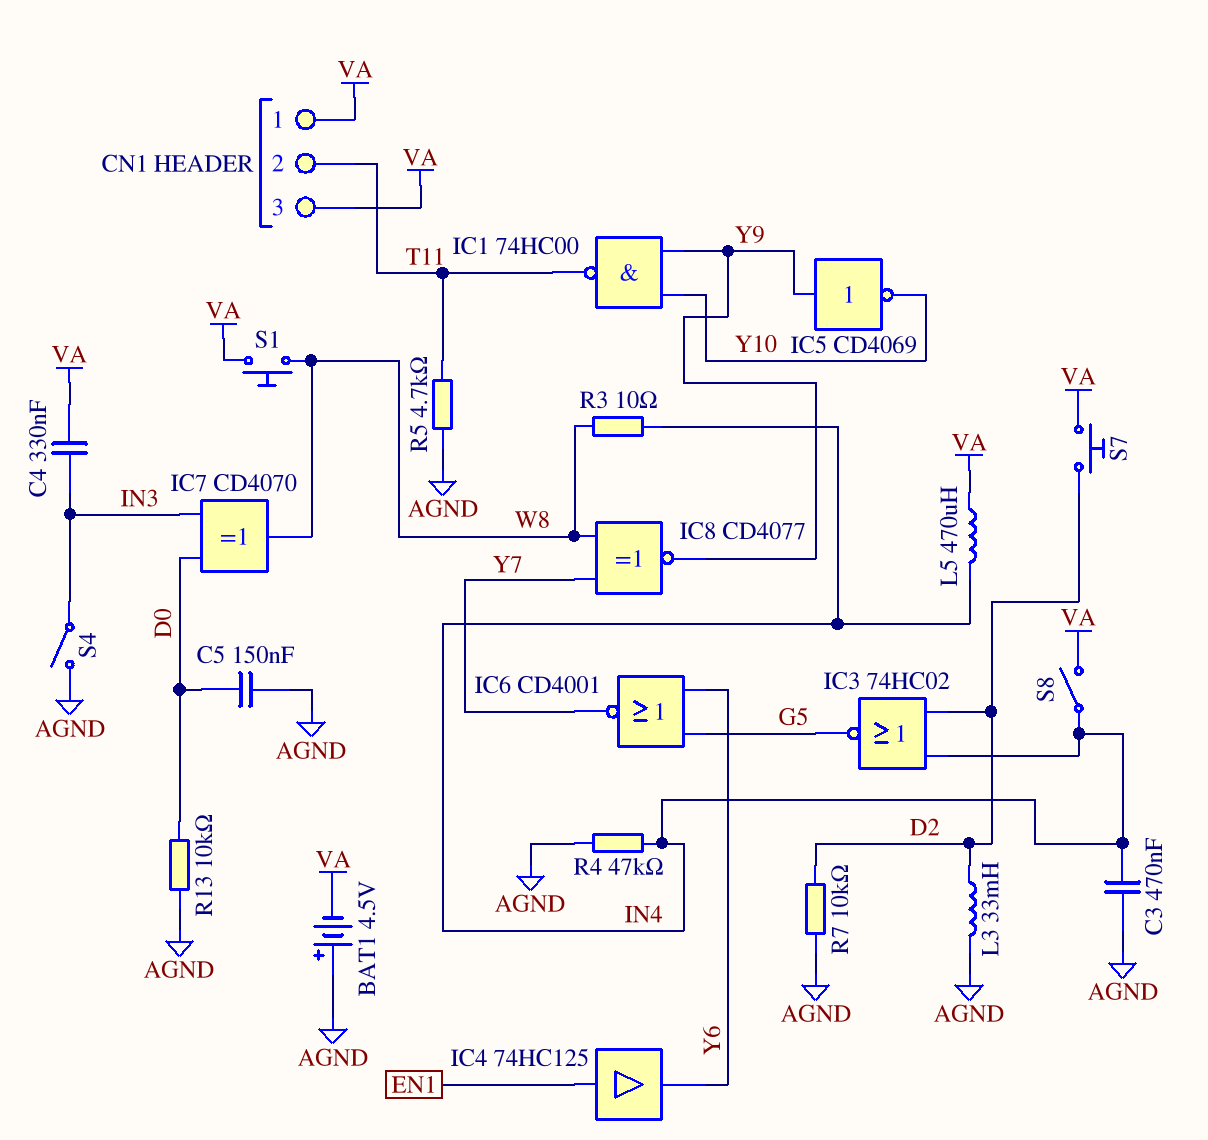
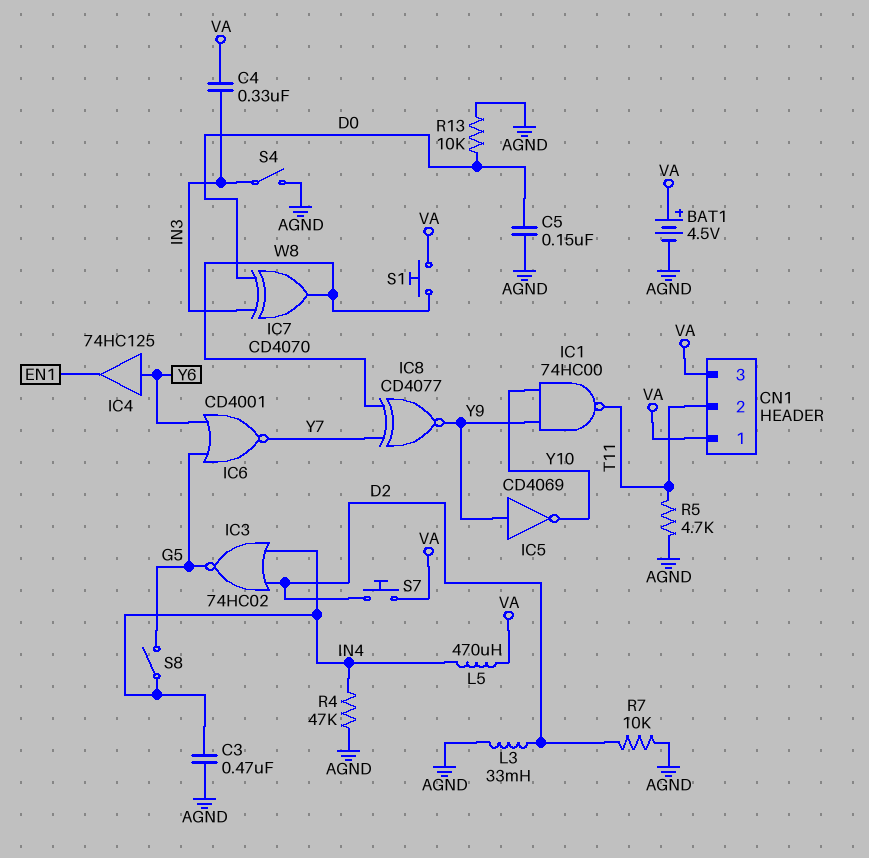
BAT1: 4.5V (plus AGND, minus VA) -> 4.5V (plus VA, minus AGND)
IC4: buffer 74HC125 (in EN1, out Y6) -> buffer 74HC125 (in Y6, out EN1)
R3: 10 (IN4, W8) -> none
S8: switch (IN4, VA) -> switch (G5, IN4)

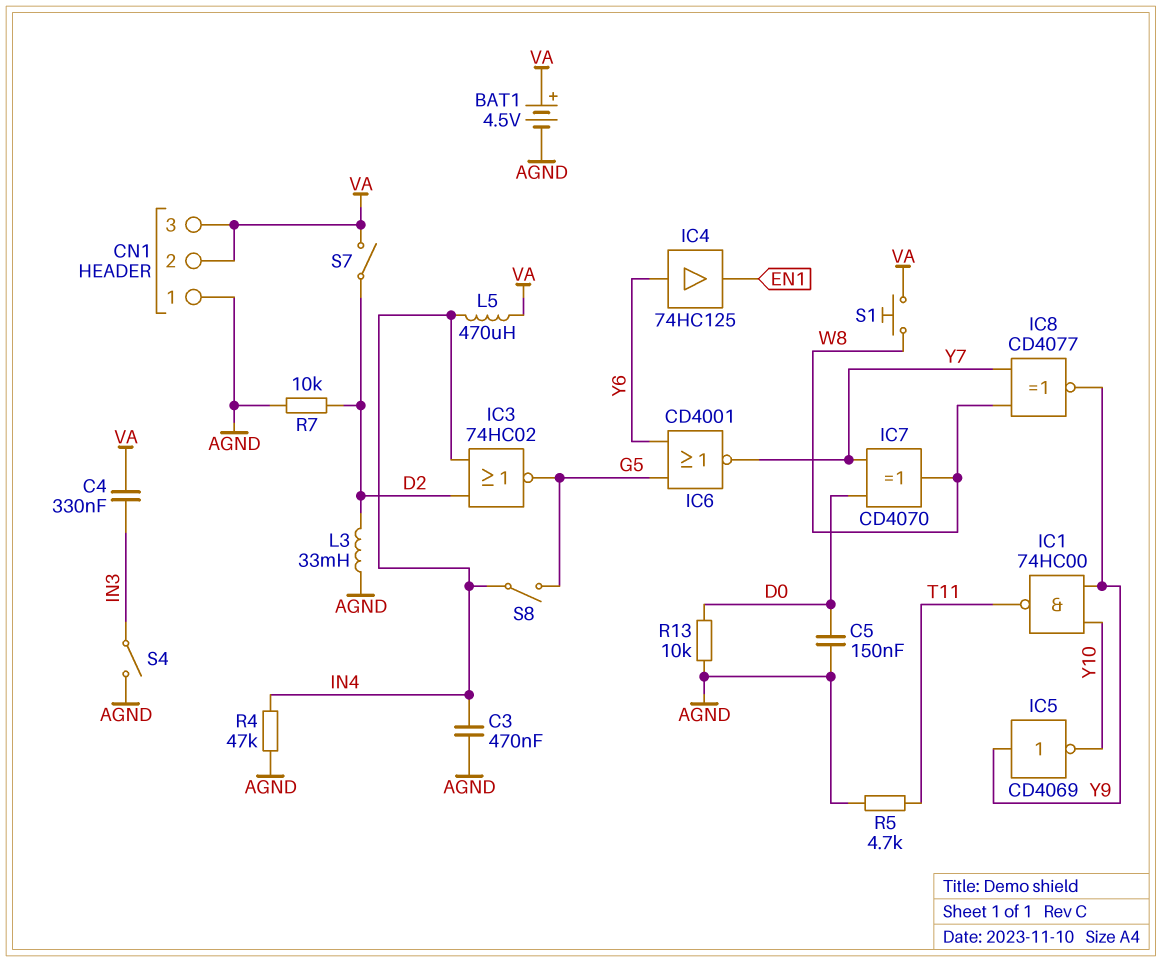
CN1 pin 1: VA -> AGND
CN1 pin 2: T11 -> VA
IC7: XOR CD4070 (in D0, in IN3, out W8) -> XOR CD4070 (in D0, in Y7, out W8)
S7: button (D2, VA) -> switch (D2, VA)

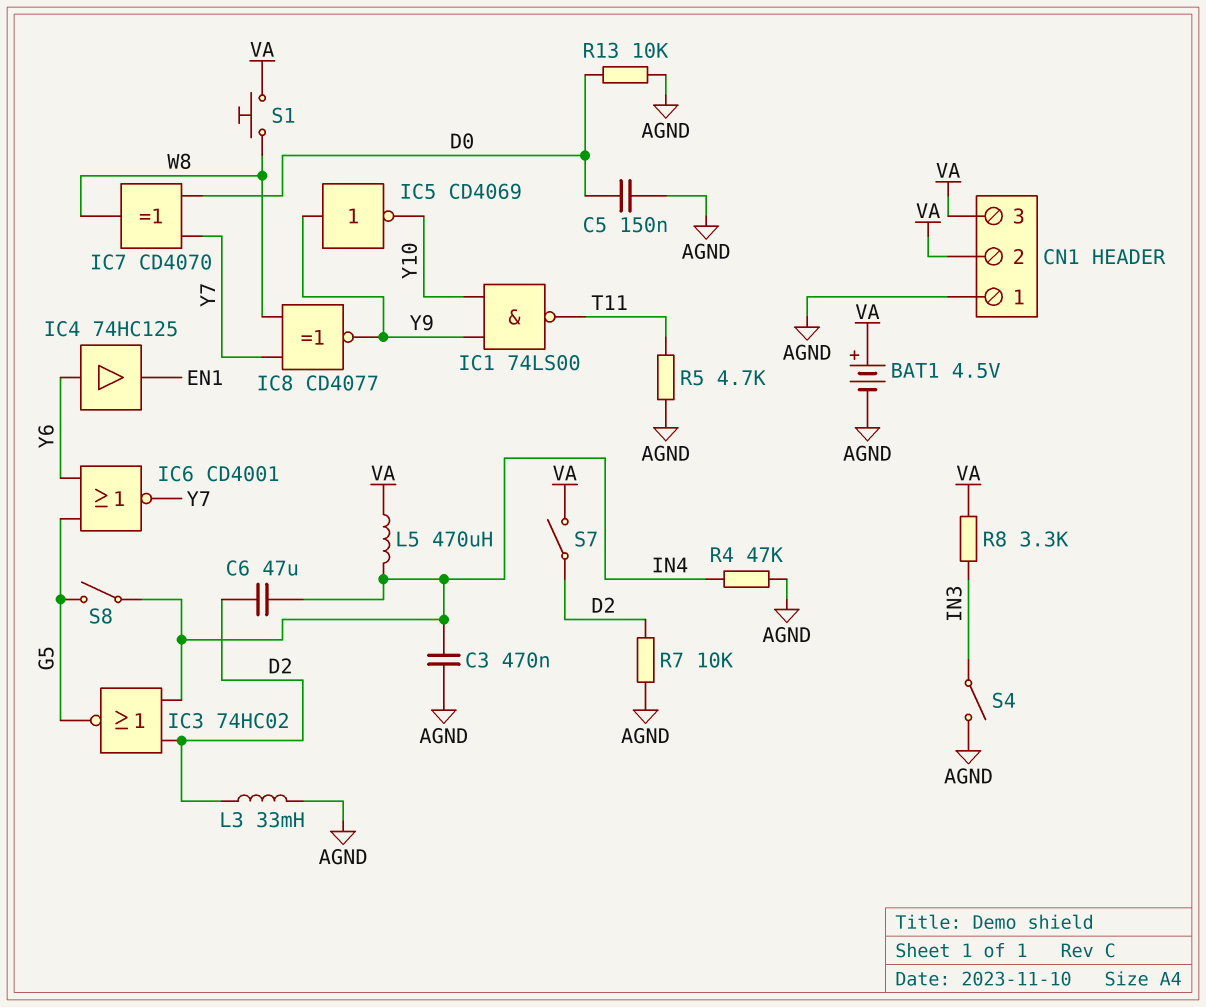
C4: 330nF (IN3, VA) -> none
C6: none -> 47uF (D2, IN4)
IC1: NAND 74HC00 (in Y9, in Y10, out T11) -> NAND 74LS00 (in Y9, in Y10, out T11)
R8: none -> 3.3k (IN3, VA)

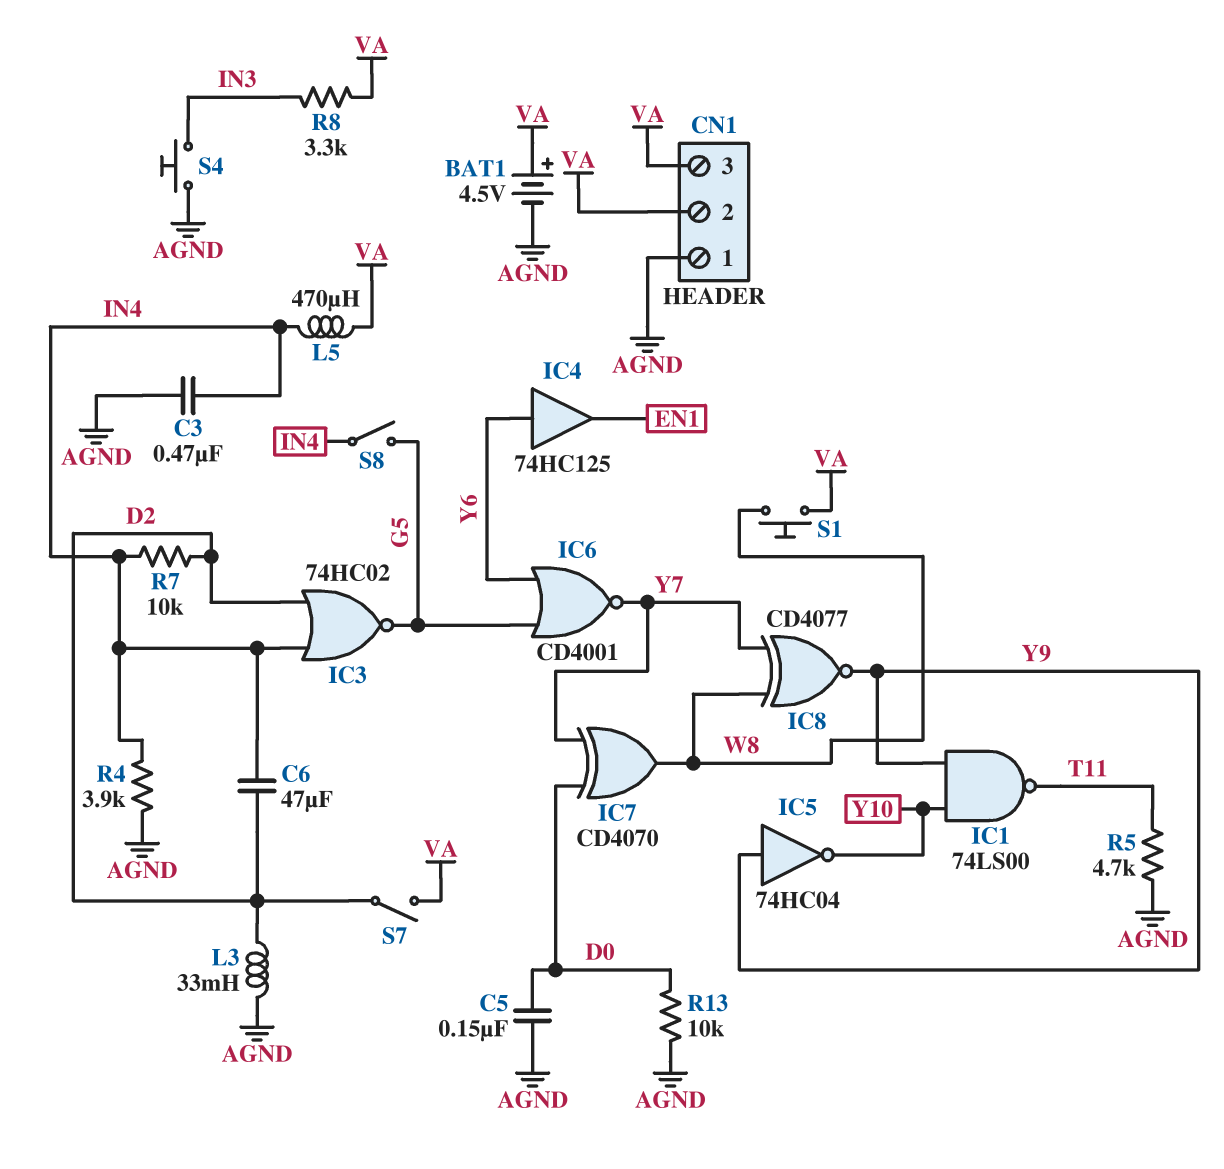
IC5: NOT CD4069 (in Y9, out Y10) -> NOT 74HC04 (in Y9, out Y10)
R4: 47k (AGND, IN4) -> 3.9k (AGND, IN4)
R7: 10k (AGND, D2) -> 10k (D2, IN4)
S4: switch (AGND, IN3) -> button (AGND, IN3)

